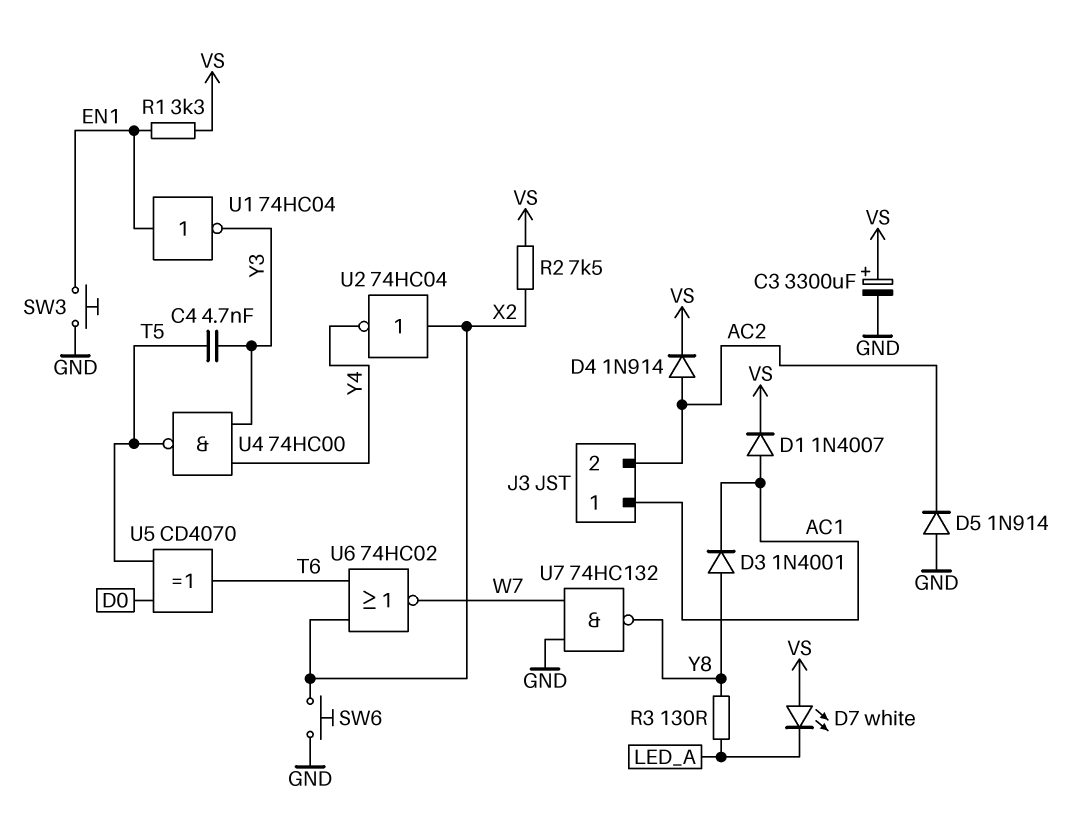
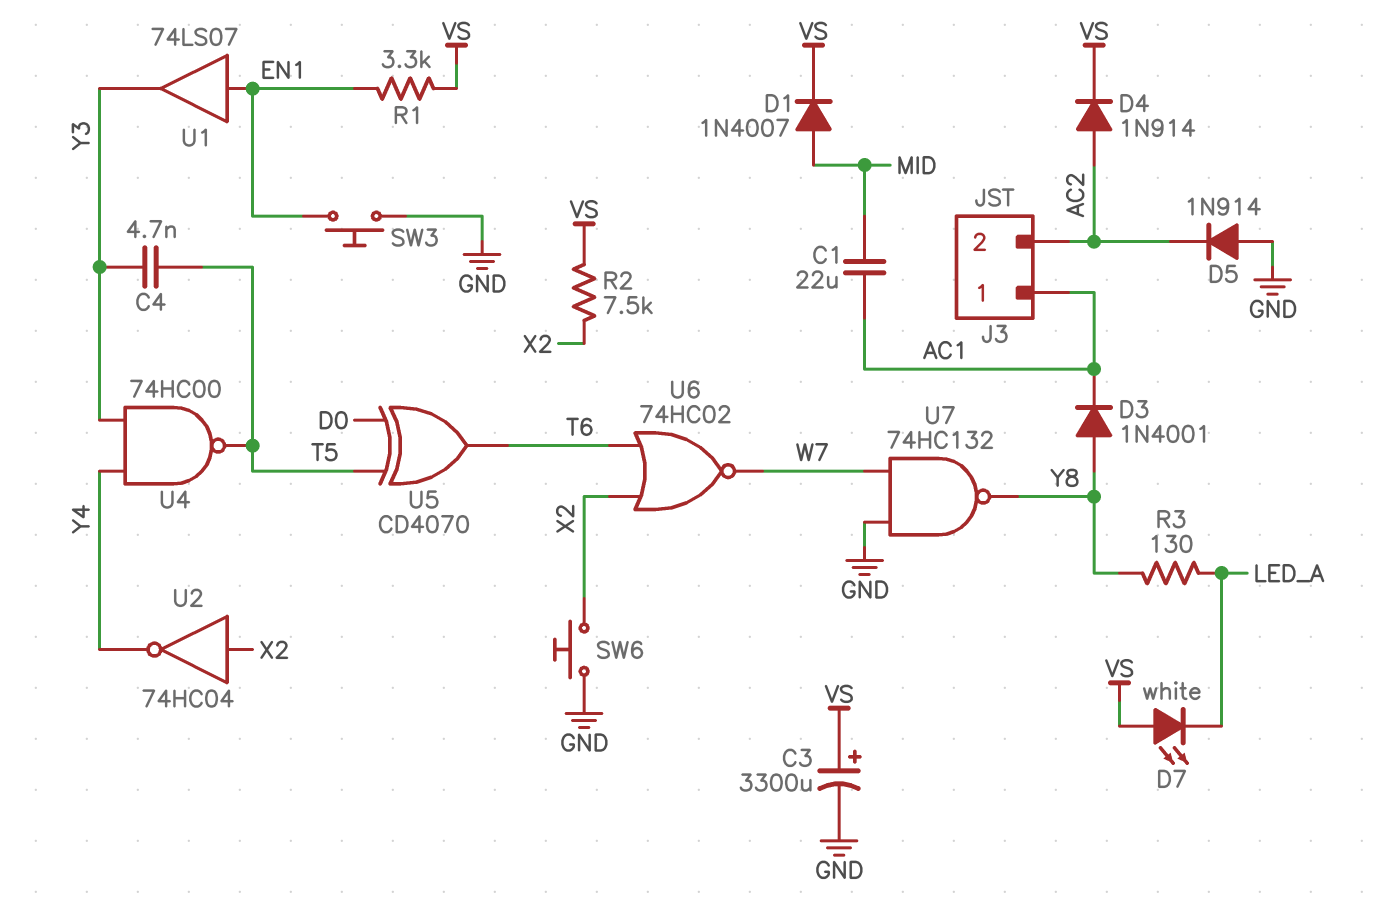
C1: none -> 22uF (AC1, MID)
D1: diode 1N4007 (A AC1, K VS) -> diode 1N4007 (A MID, K VS)
U1: NOT 74HC04 (in EN1, out Y3) -> buffer 74LS07 (in EN1, out Y3)

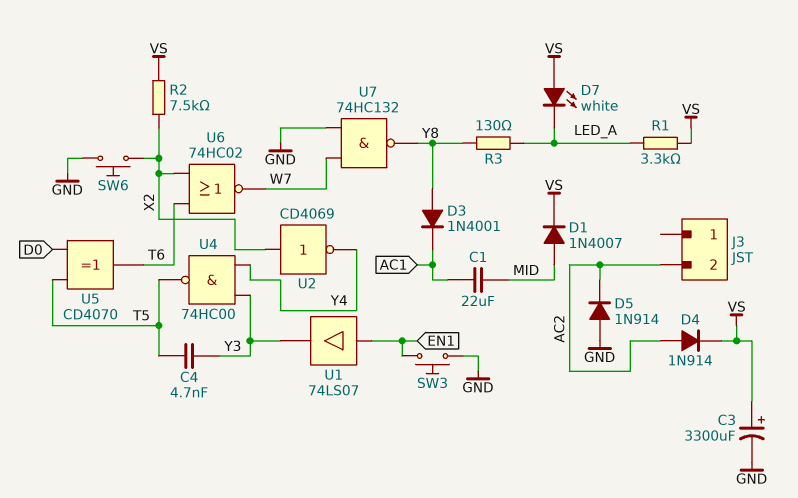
J3 pin 1: AC1 -> none
R1: 3.3k (EN1, VS) -> 3.3k (LED_A, VS)
U2: NOT 74HC04 (in X2, out Y4) -> NOT CD4069 (in X2, out Y4)

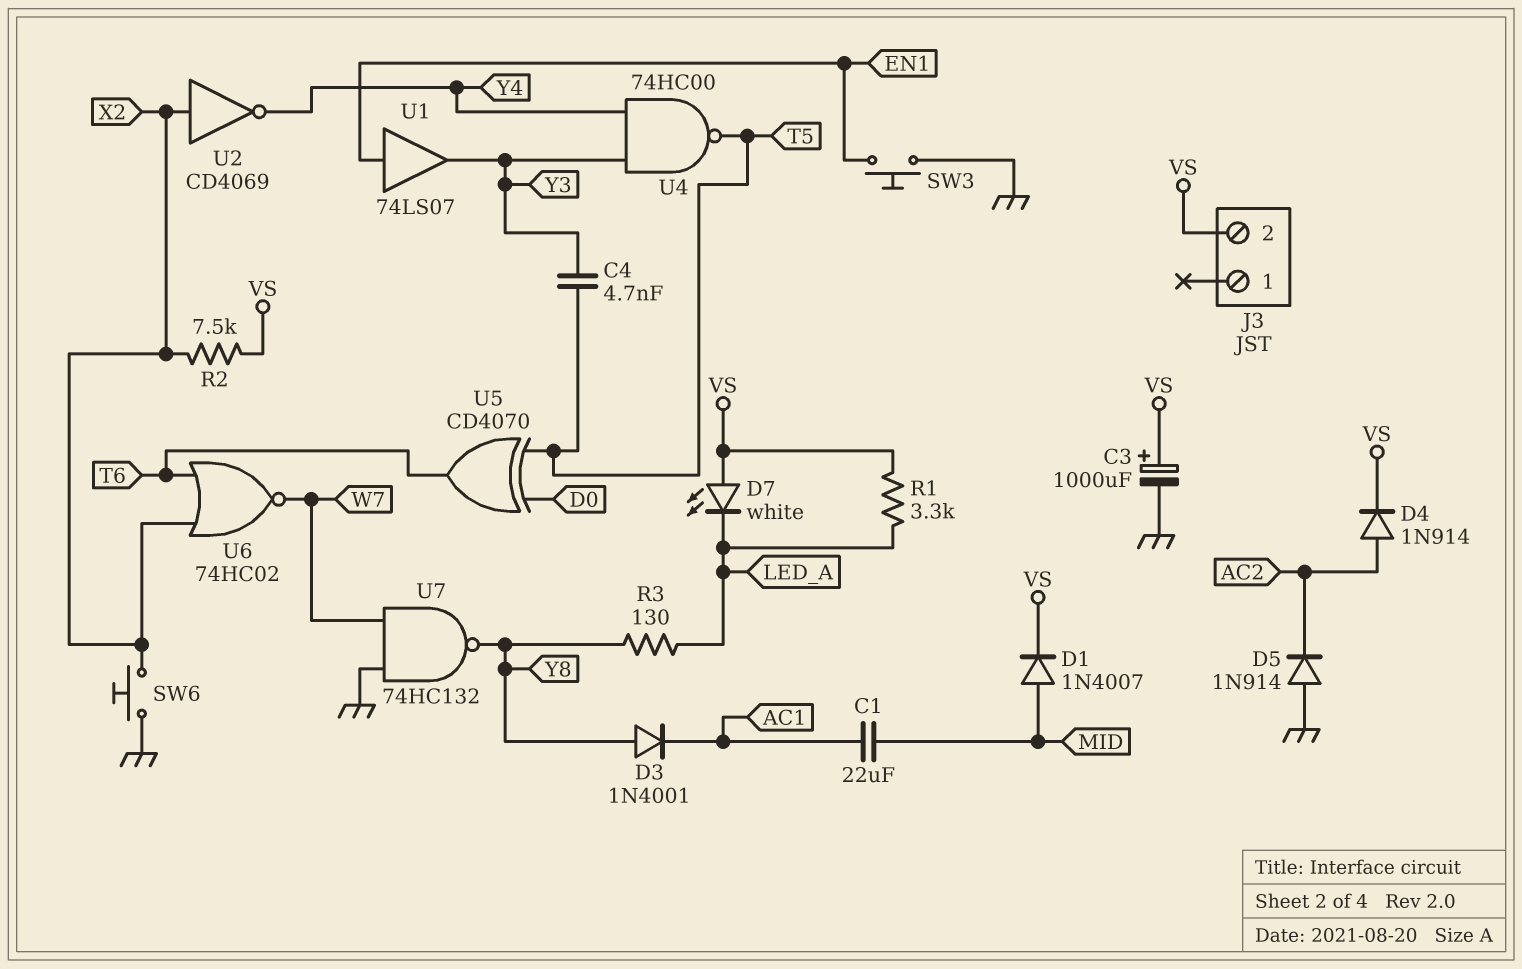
C3: 3300uF (plus VS, minus GND) -> 1000uF (plus VS, minus GND)
J3 pin 2: AC2 -> VS

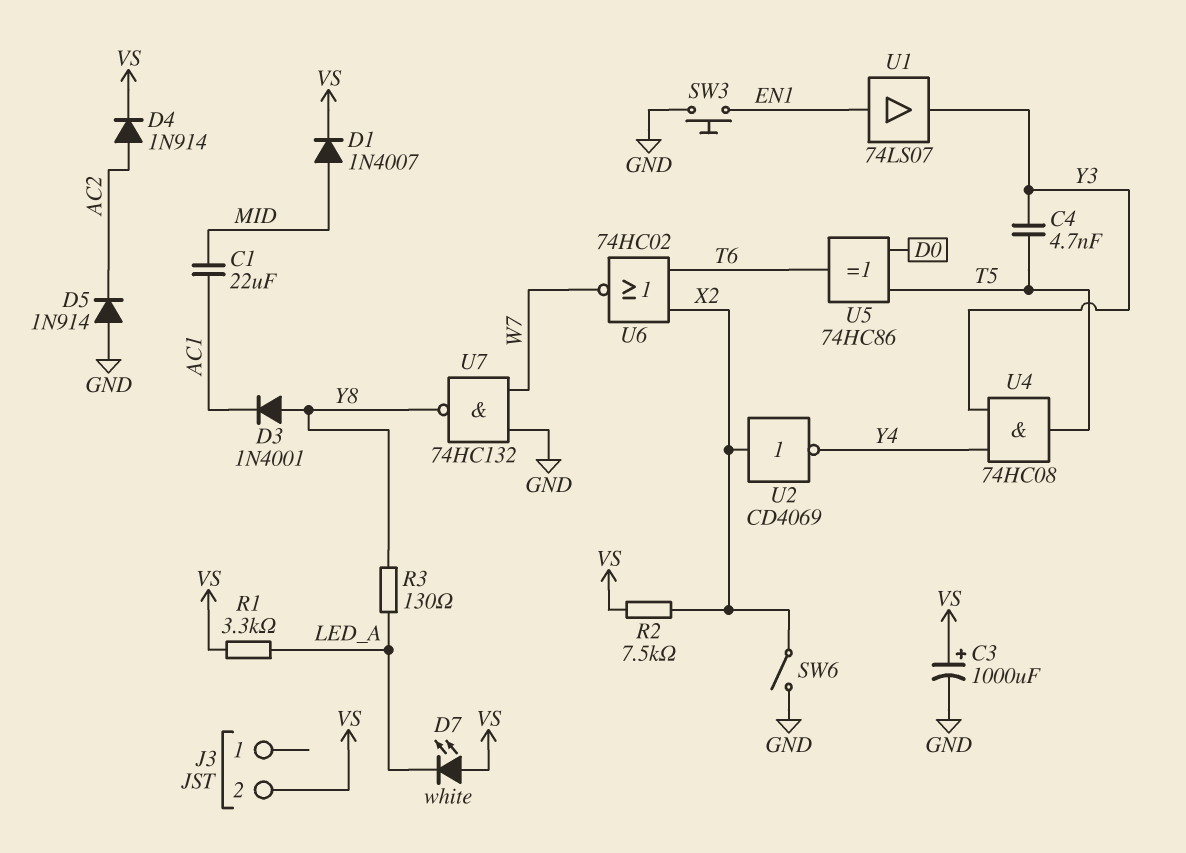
SW6: button (GND, X2) -> switch (GND, X2)
U4: NAND 74HC00 (in Y3, in Y4, out T5) -> AND 74HC08 (in Y3, in Y4, out T5)
U5: XOR CD4070 (in D0, in T5, out T6) -> XOR 74HC86 (in D0, in T5, out T6)

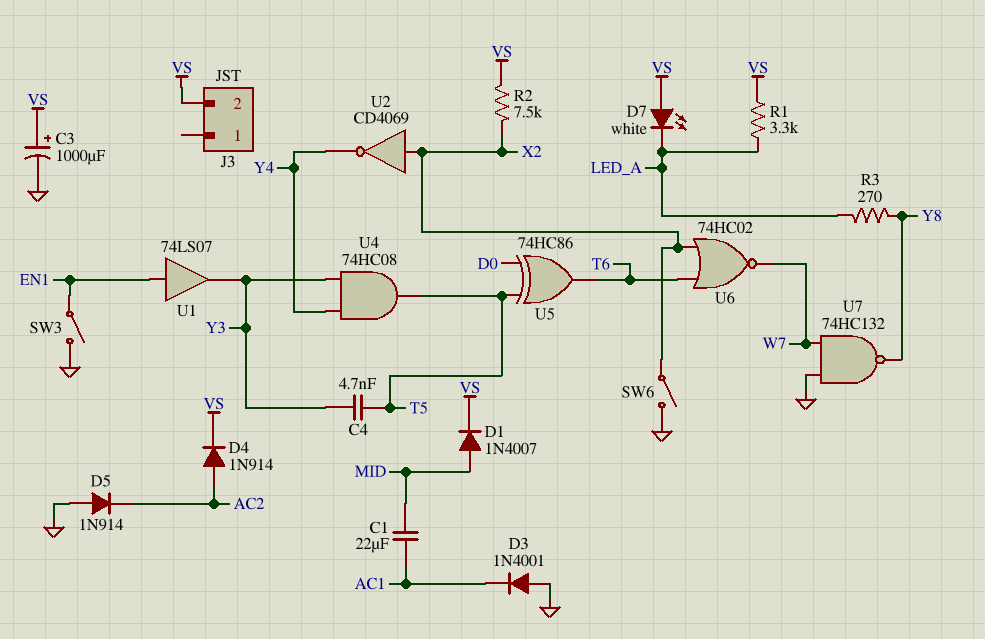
D3: diode 1N4001 (A Y8, K AC1) -> diode 1N4001 (A GND, K AC1)
R3: 130 (LED_A, Y8) -> 270 (LED_A, Y8)
SW3: button (EN1, GND) -> switch (EN1, GND)

